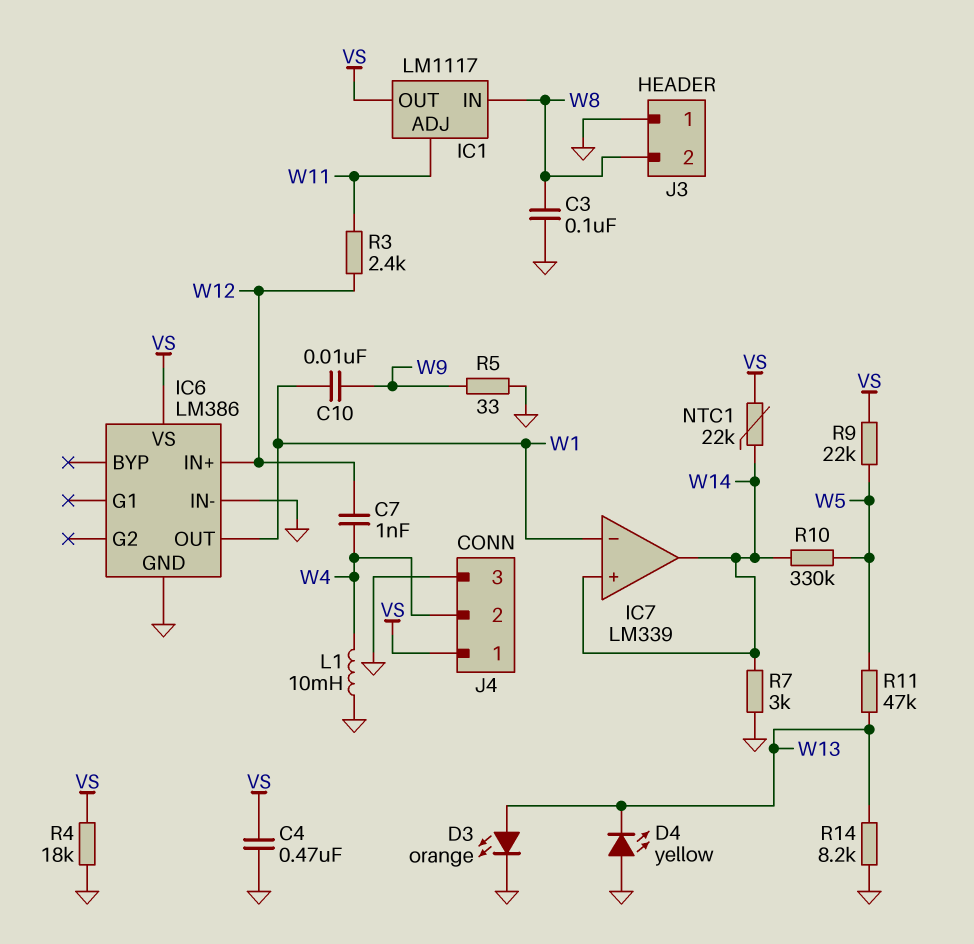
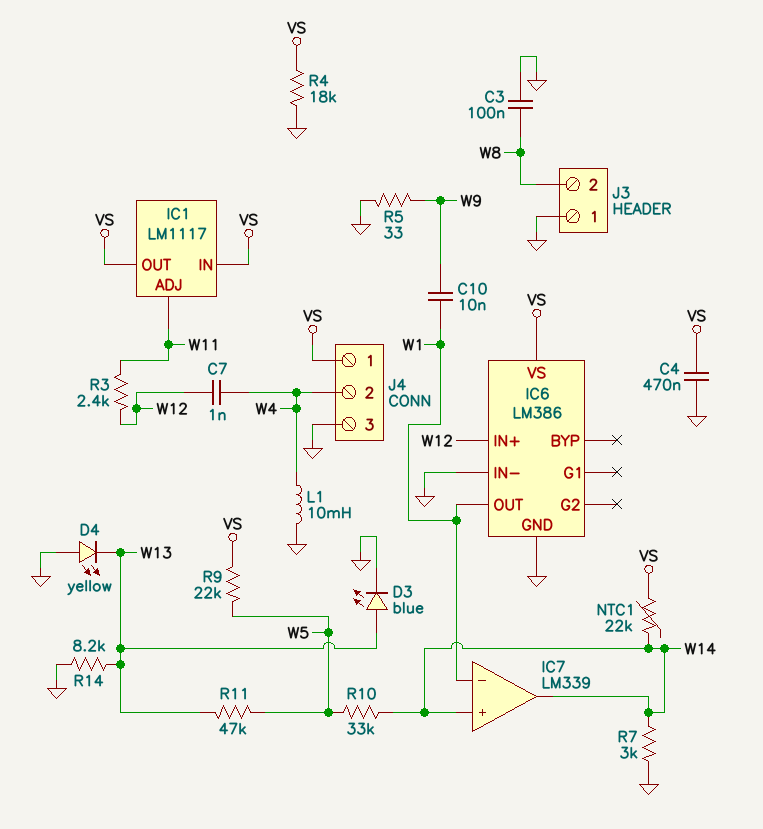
D3: LED orange (A W13, K GND) -> LED blue (A W13, K GND)
IC1 pin IN: W8 -> VS
R10: 330k (W5, W14) -> 33k (W5, W14)

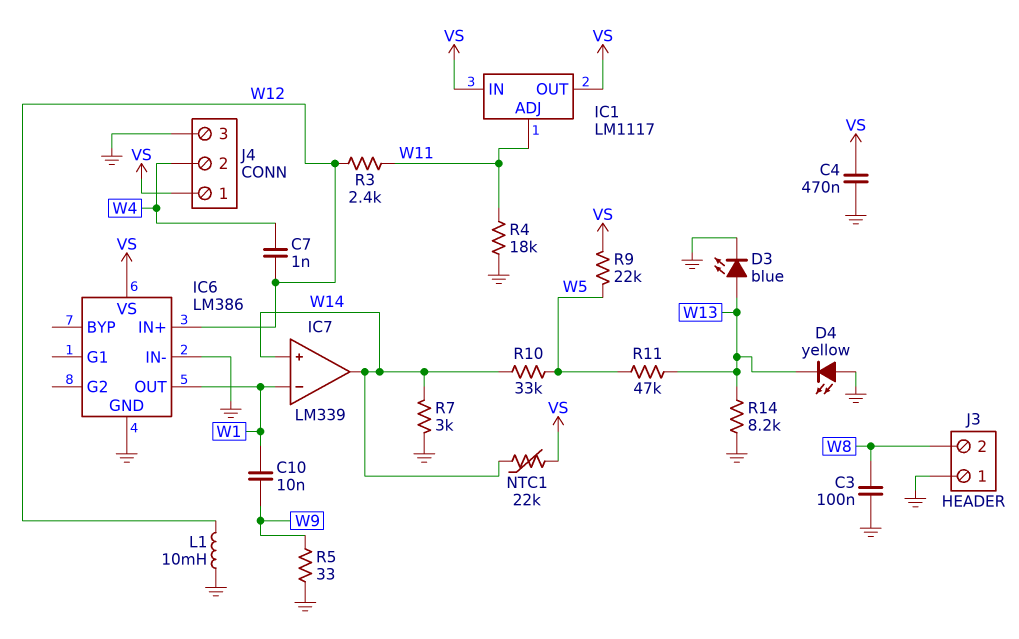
L1: 10mH (GND, W4) -> 10mH (GND, W12)
R4: 18k (GND, VS) -> 18k (GND, W11)

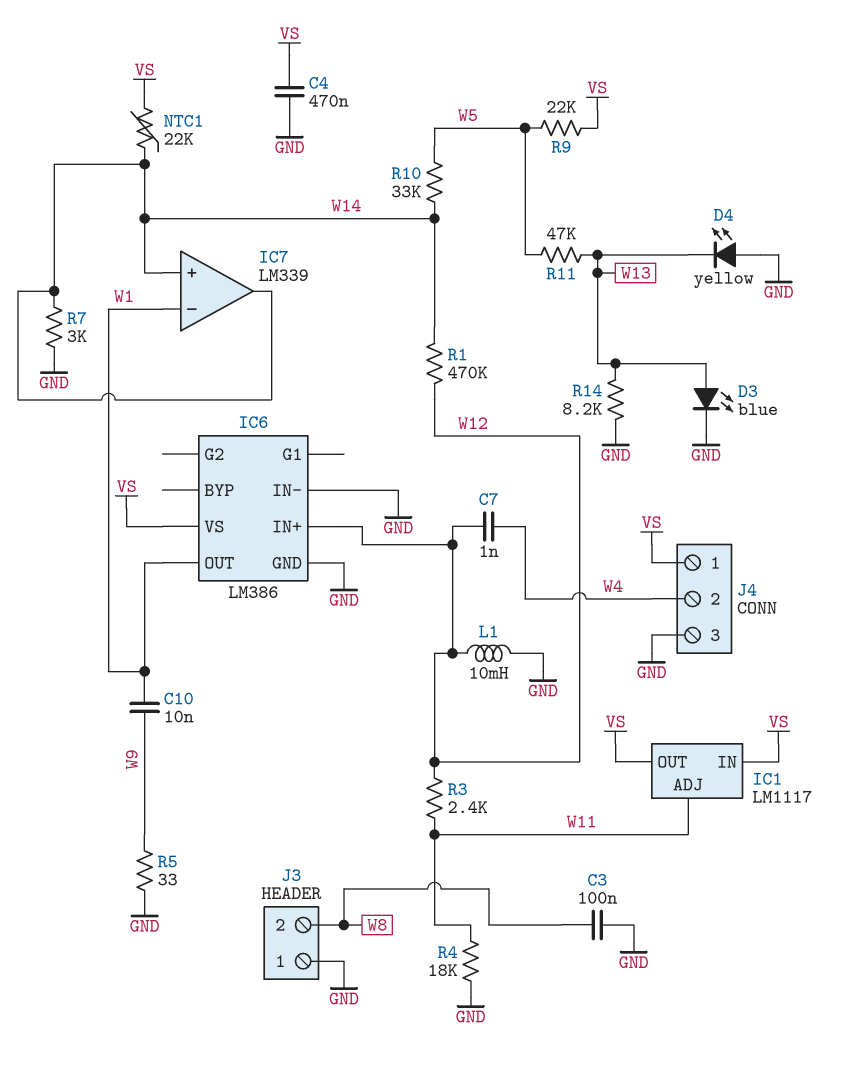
R1: none -> 470k (W12, W14)

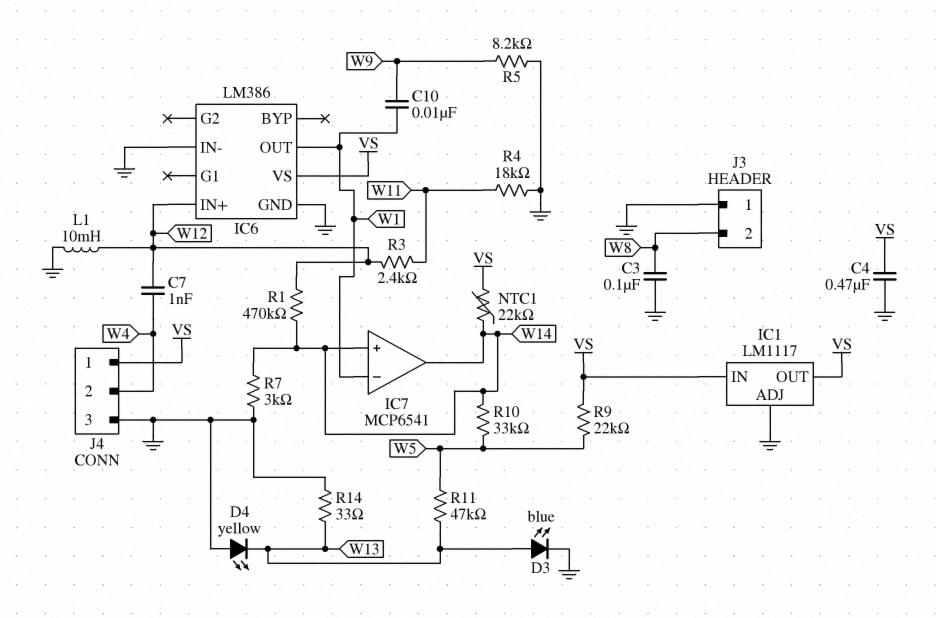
IC1 pin ADJ: W11 -> GND
IC7: LM339 -> MCP6541
R5: 33 (GND, W9) -> 8.2k (GND, W9)
R14: 8.2k (GND, W13) -> 33 (GND, W13)

